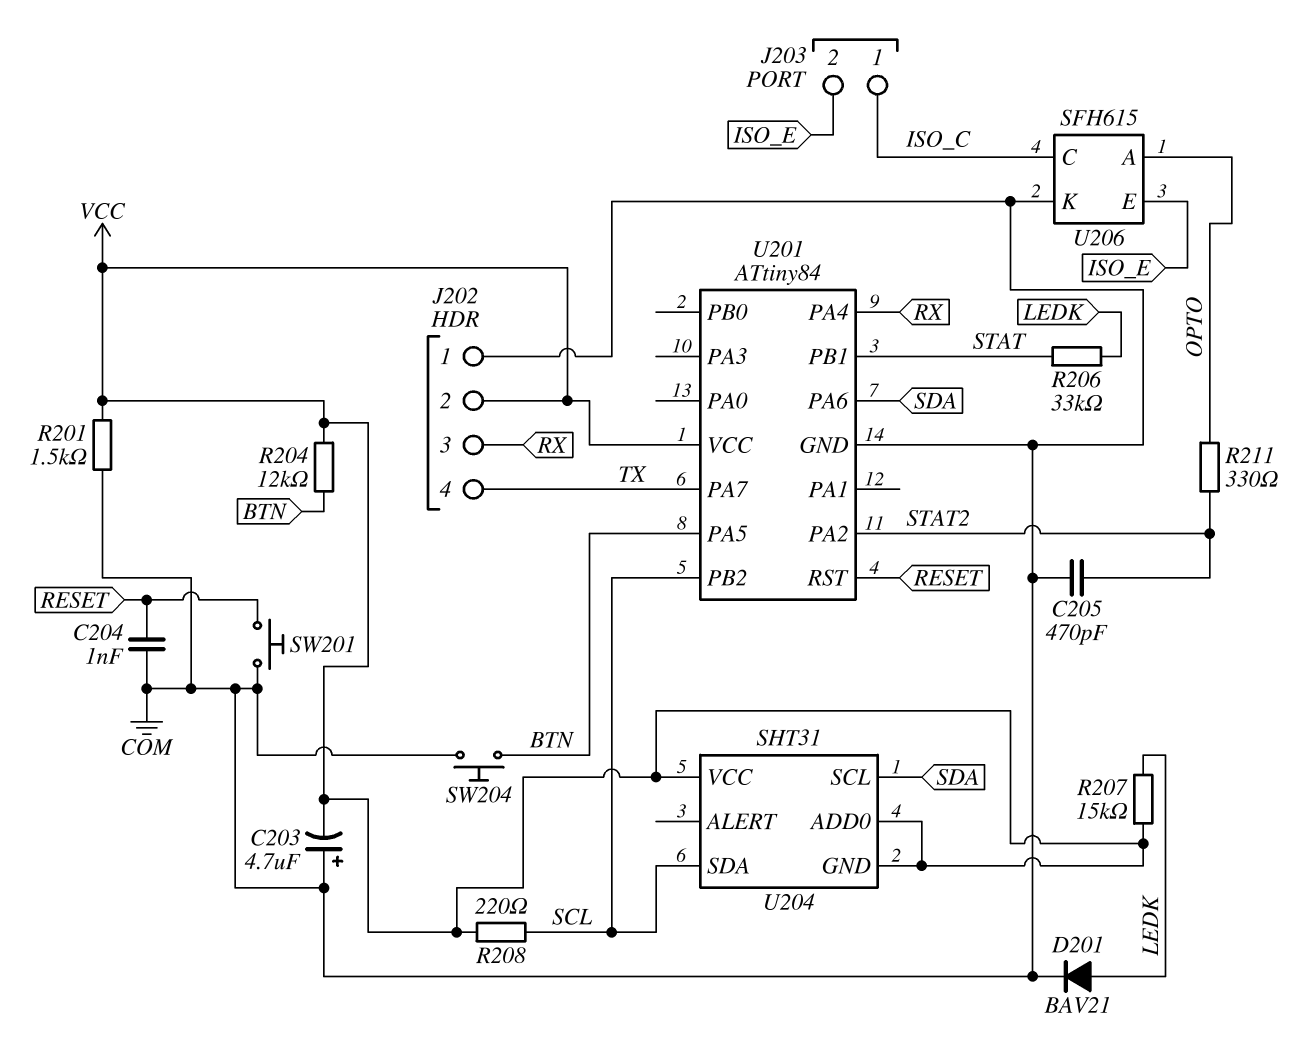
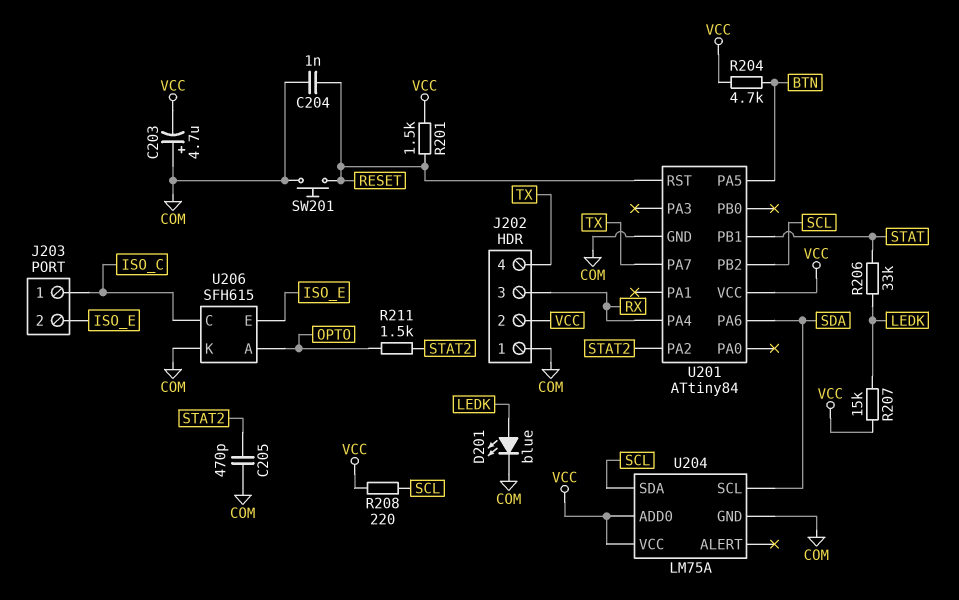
D201: diode BAV21 (A LEDK, K COM) -> LED blue (A LEDK, K COM)
R201: 1.5k (COM, VCC) -> 1.5k (RESET, VCC)
R204: 12k (BTN, VCC) -> 4.7k (BTN, VCC)
R211: 330 (OPTO, STAT2) -> 1.5k (OPTO, STAT2)
SW204: button (BTN, COM) -> none
U204: SHT31 -> LM75A
U204 pin GND: VCC -> COM

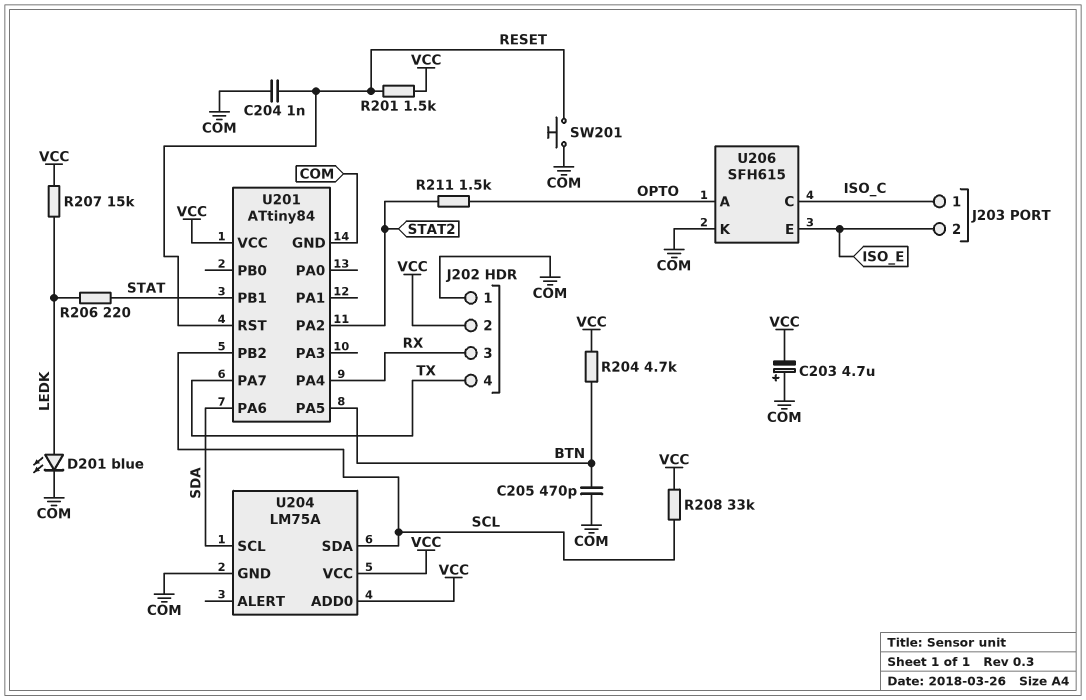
C205: 470pF (COM, STAT2) -> 470pF (BTN, COM)
R206: 33k (LEDK, STAT) -> 220 (LEDK, STAT)
R208: 220 (SCL, VCC) -> 33k (SCL, VCC)

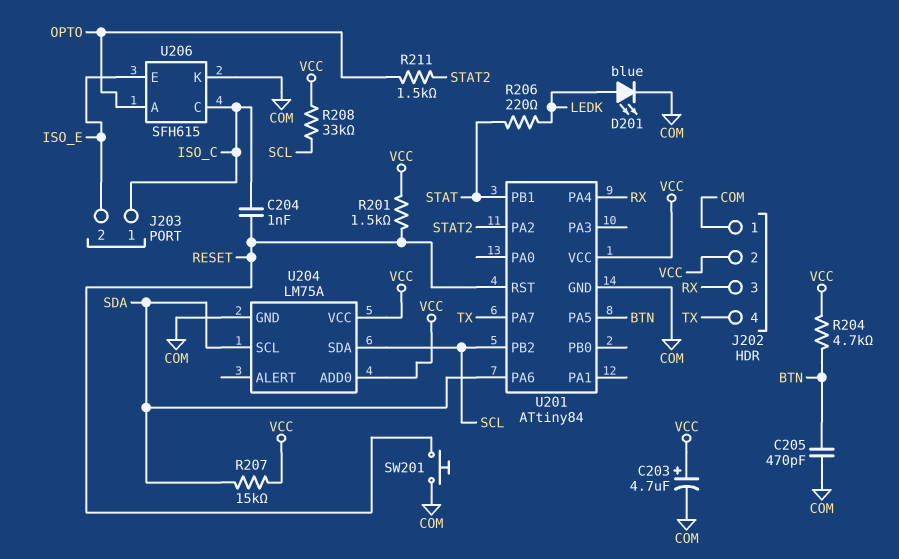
C203: 4.7uF (plus COM, minus VCC) -> 4.7uF (plus VCC, minus COM)
C204: 1nF (COM, RESET) -> 1nF (ISO_C, RESET)
R207: 15k (LEDK, VCC) -> 15k (SDA, VCC)

